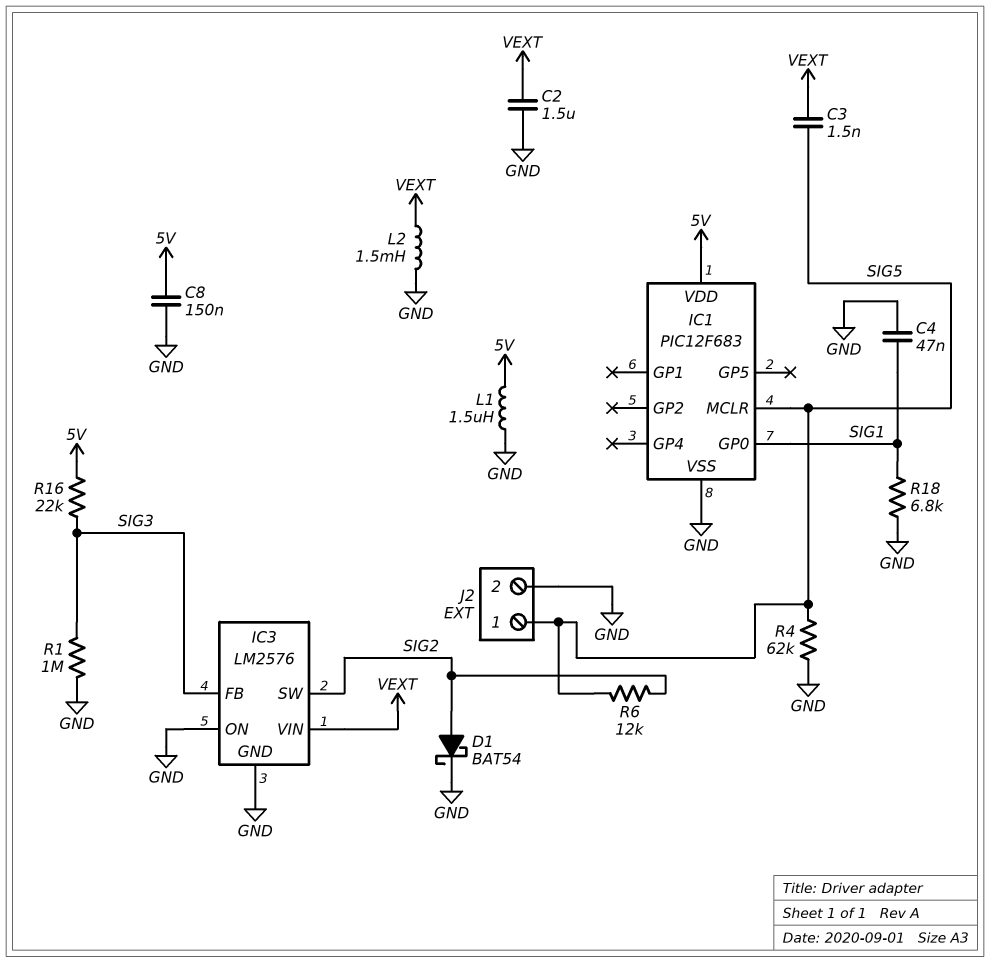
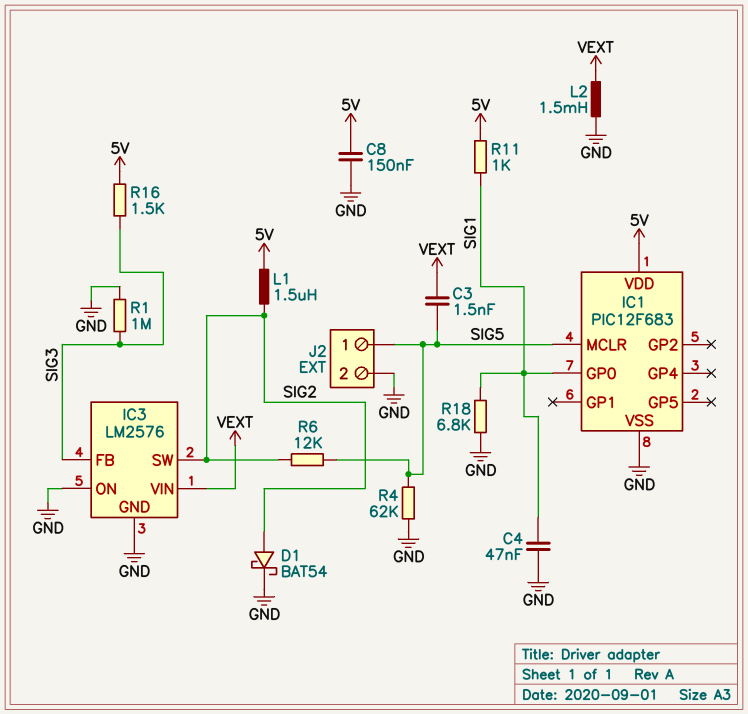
C2: 1.5uF (GND, VEXT) -> none
L1: 1.5uH (5V, GND) -> 1.5uH (5V, SIG2)
R11: none -> 1k (5V, SIG1)
R16: 22k (5V, SIG3) -> 1.5k (5V, SIG3)

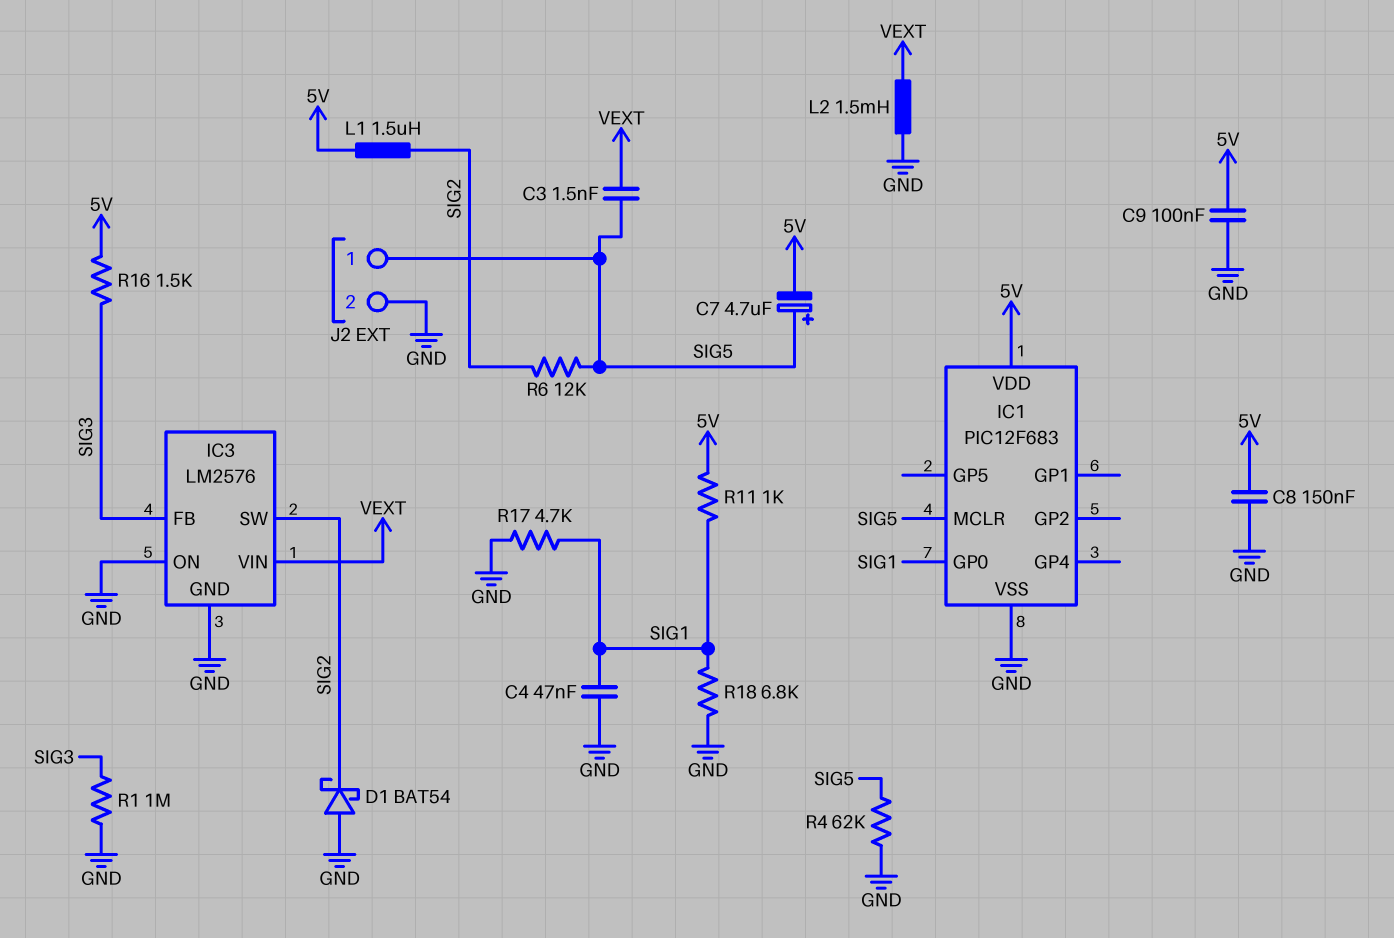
C7: none -> 4.7uF (plus SIG5, minus 5V)
C9: none -> 100nF (5V, GND)
D1: schottky BAT54 (A SIG2, K GND) -> schottky BAT54 (A GND, K SIG2)
R17: none -> 4.7k (GND, SIG1)

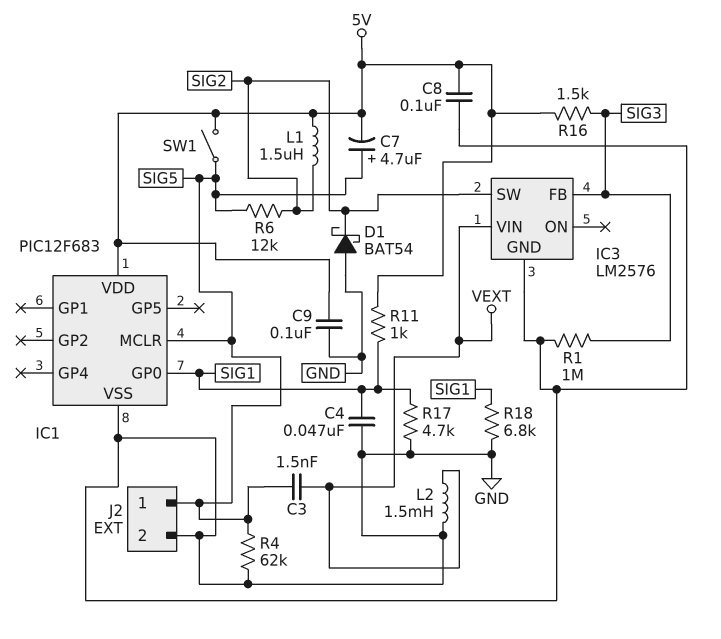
C8: 150nF (5V, GND) -> 100nF (5V, GND)
IC3 pin ON: GND -> none
SW1: none -> switch (5V, SIG5)

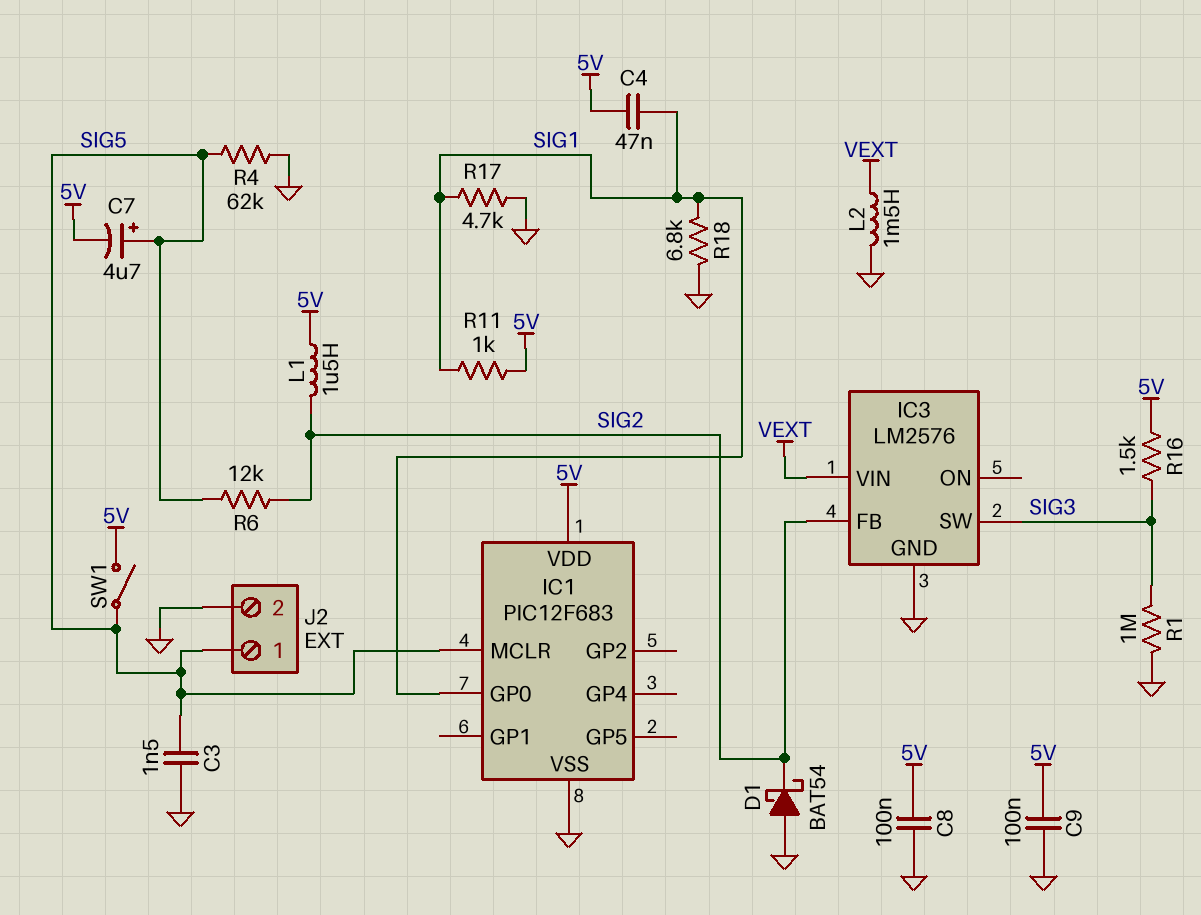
C3: 1.5nF (SIG5, VEXT) -> 1.5nF (GND, SIG5)
C4: 47nF (GND, SIG1) -> 47nF (5V, SIG1)
IC3 pin FB: SIG3 -> SIG2
IC3 pin SW: SIG2 -> SIG3

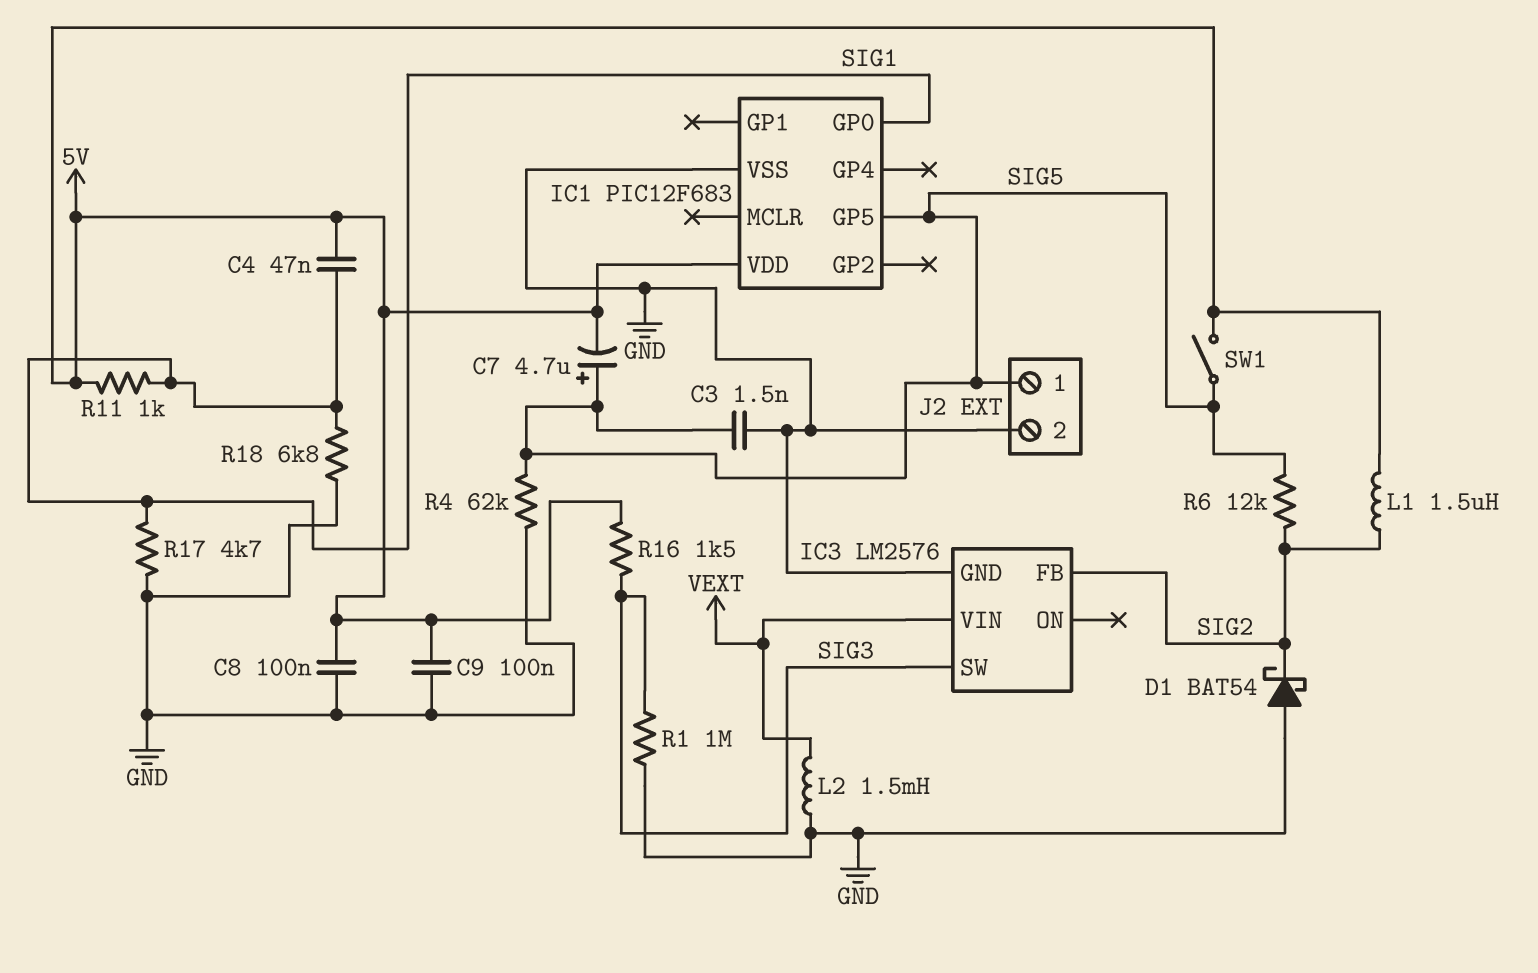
IC1 pin GP5: none -> SIG5
IC1 pin MCLR: SIG5 -> none

